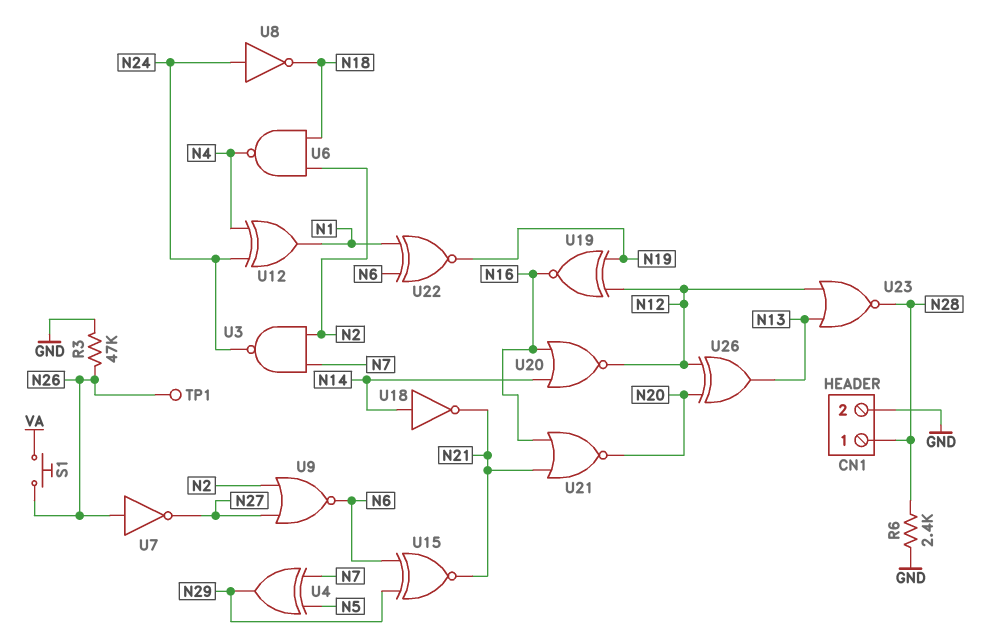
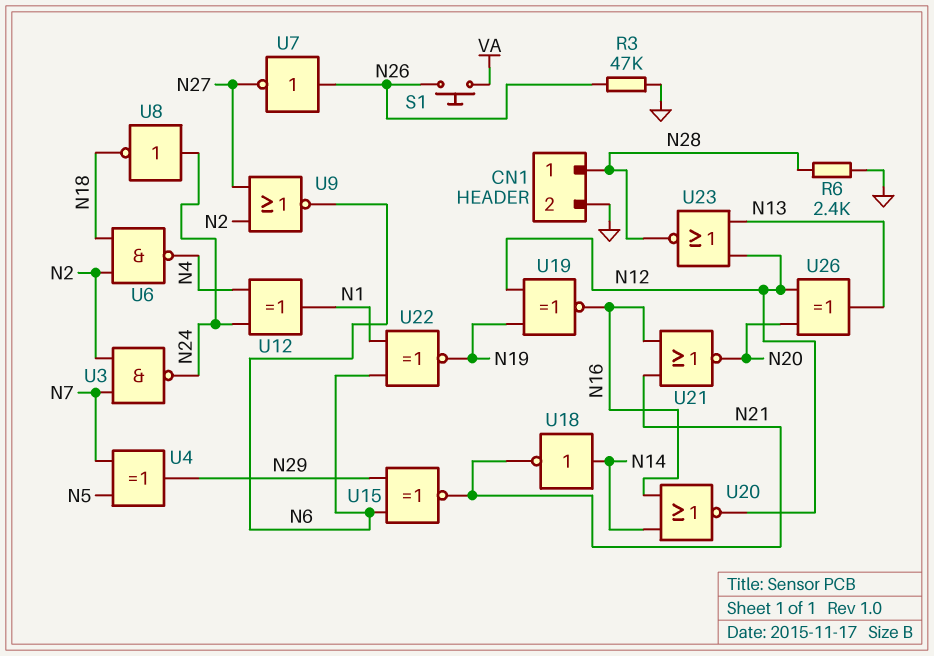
TP1: test point (N26) -> none

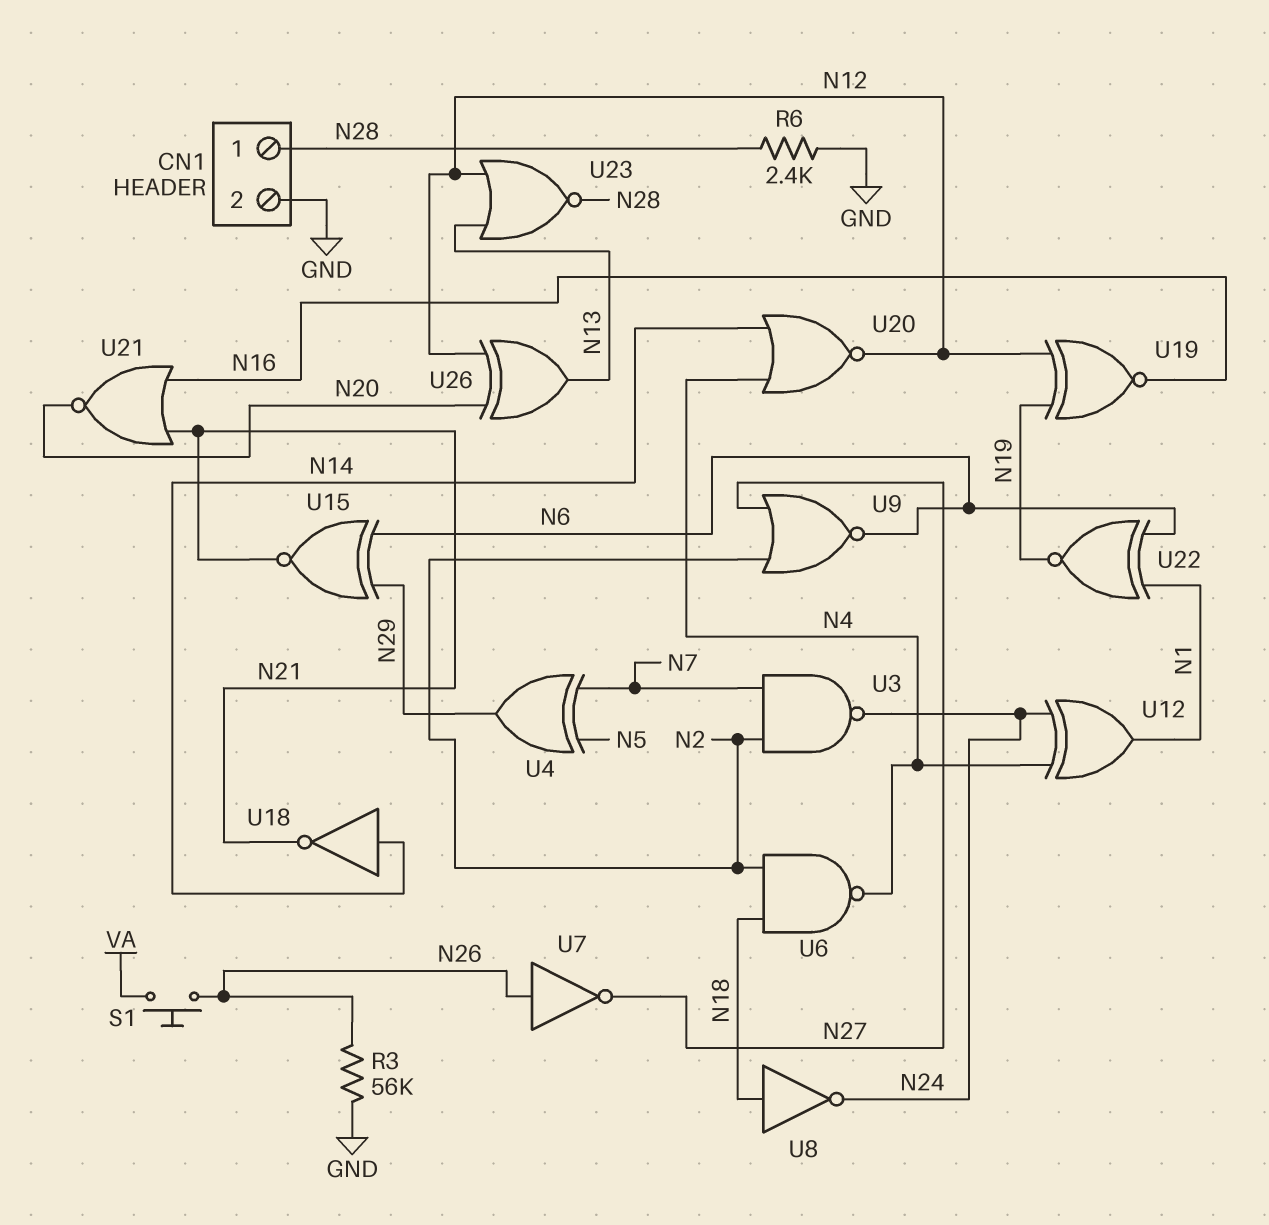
R3: 47k (GND, N26) -> 56k (GND, N26)
U8: NOT (in N24, out N18) -> NOT (in N18, out N24)
U20: NOR (in N14, in N16, out N12) -> NOR (in N4, in N14, out N12)

